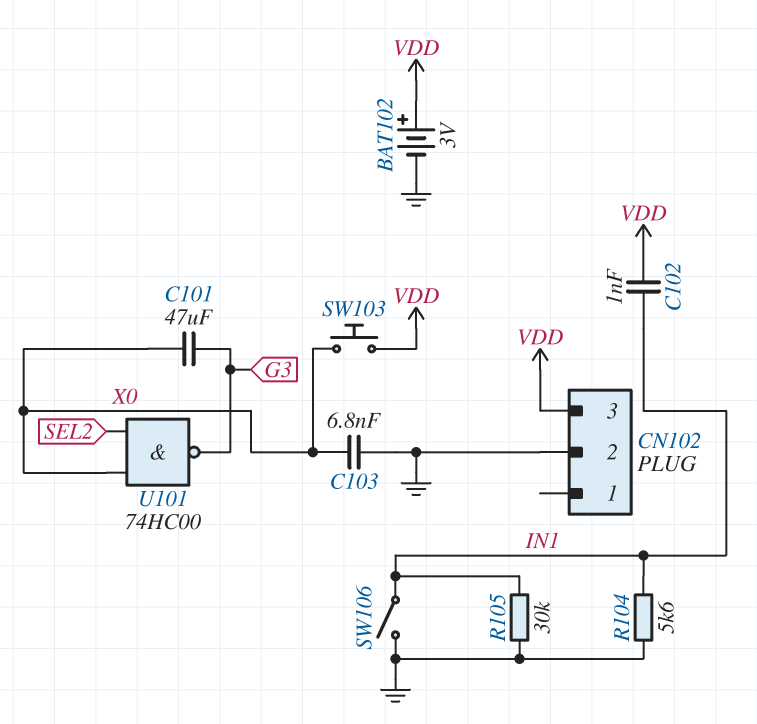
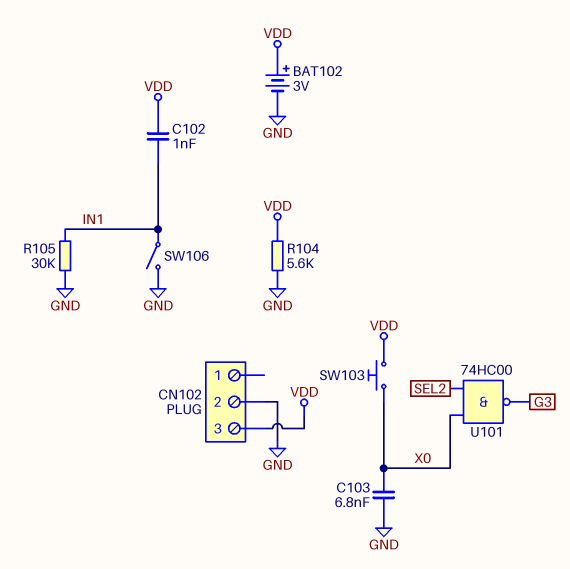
C101: 47uF (G3, X0) -> none
R104: 5.6k (GND, IN1) -> 5.6k (GND, VDD)

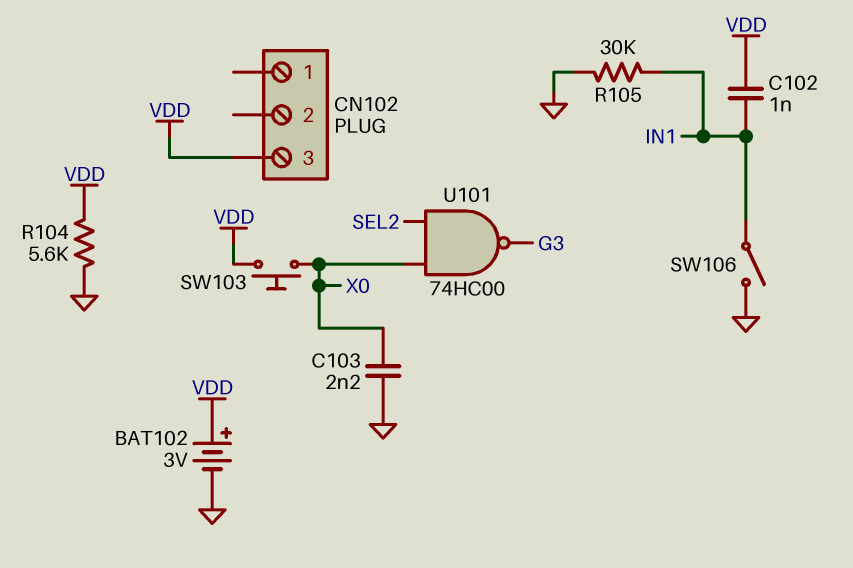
C103: 6.8nF (GND, X0) -> 2.2nF (GND, X0)
CN102 pin 2: GND -> none

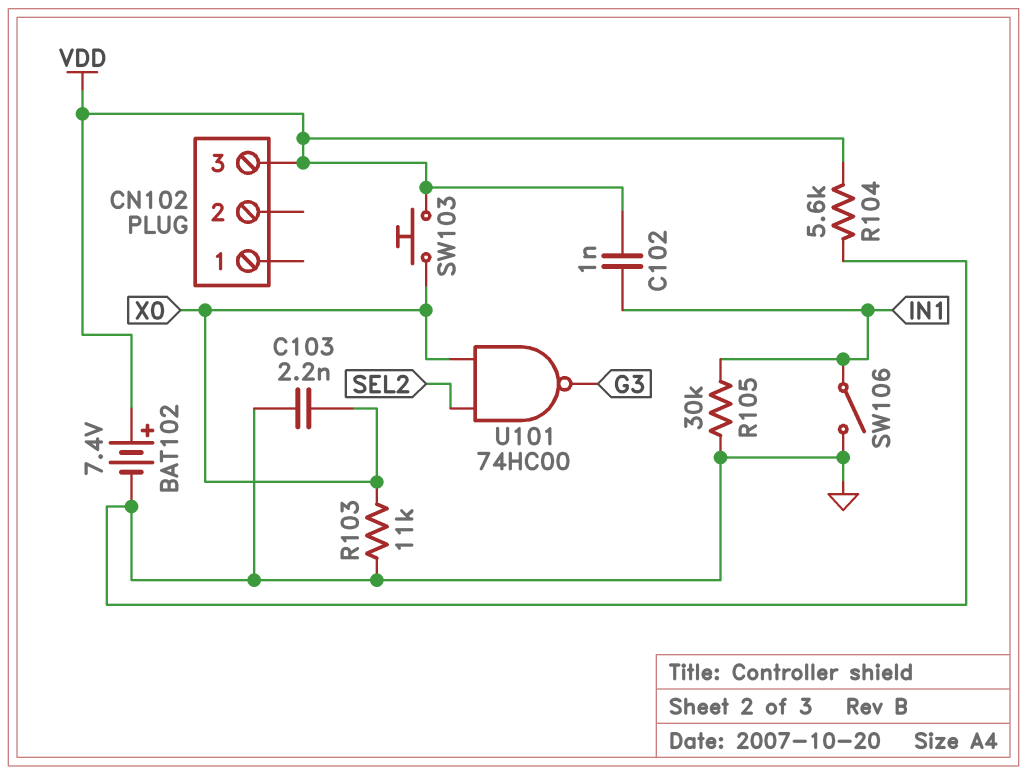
BAT102: 3V (plus VDD, minus GND) -> 7.4V (plus VDD, minus GND)
R103: none -> 11k (GND, X0)

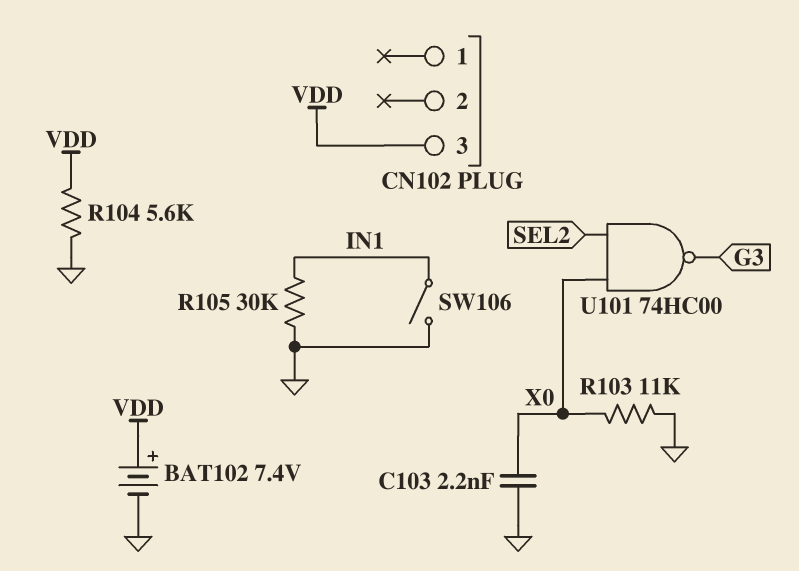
C102: 1nF (IN1, VDD) -> none
SW103: button (VDD, X0) -> none

